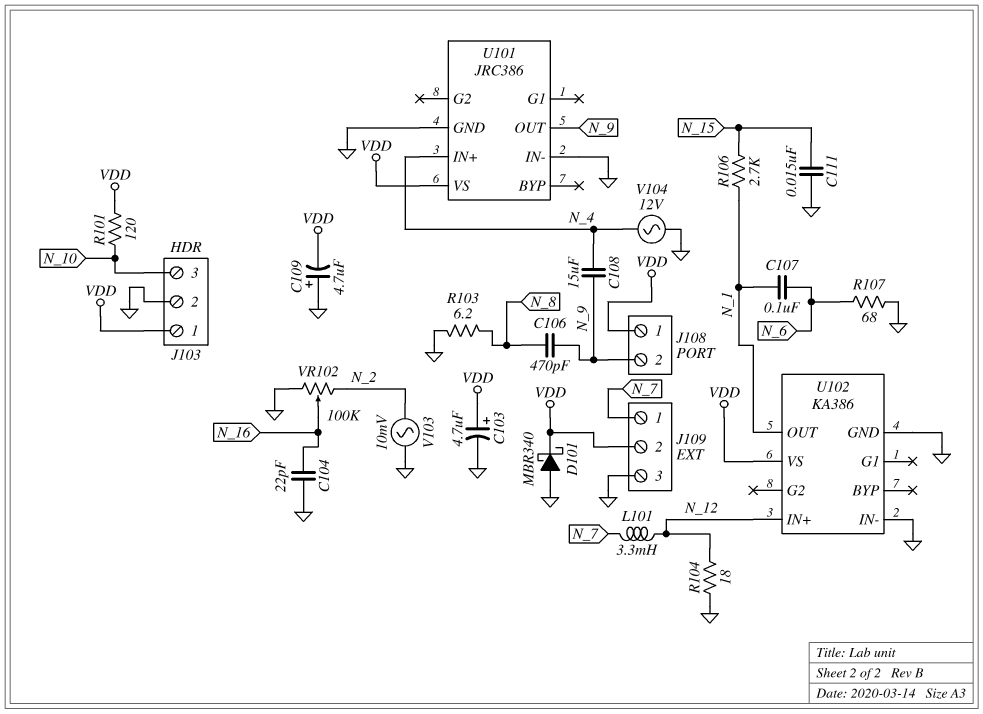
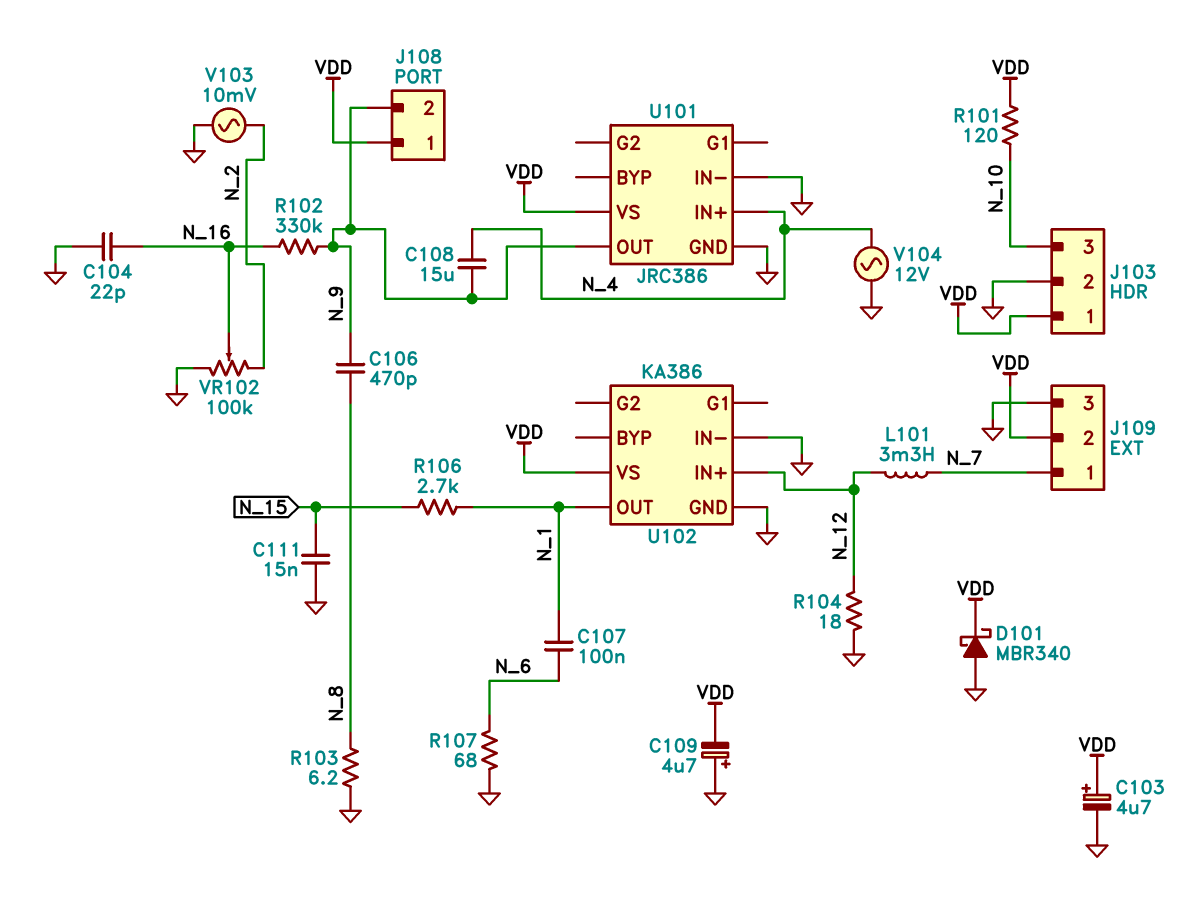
R102: none -> 330k (N_9, N_16)

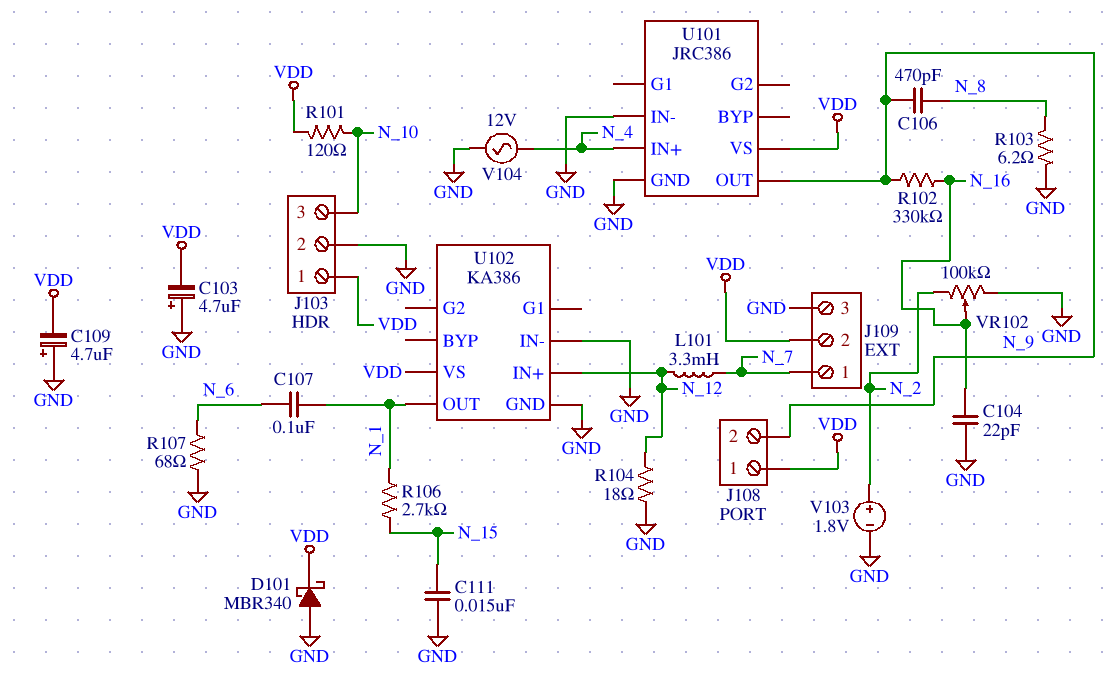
C103: 4.7uF (plus VDD, minus GND) -> 4.7uF (plus GND, minus VDD)
C108: 15uF (N_4, N_9) -> none
V103: AC 10mV (GND, N_2) -> 1.8V (plus N_2, minus GND)

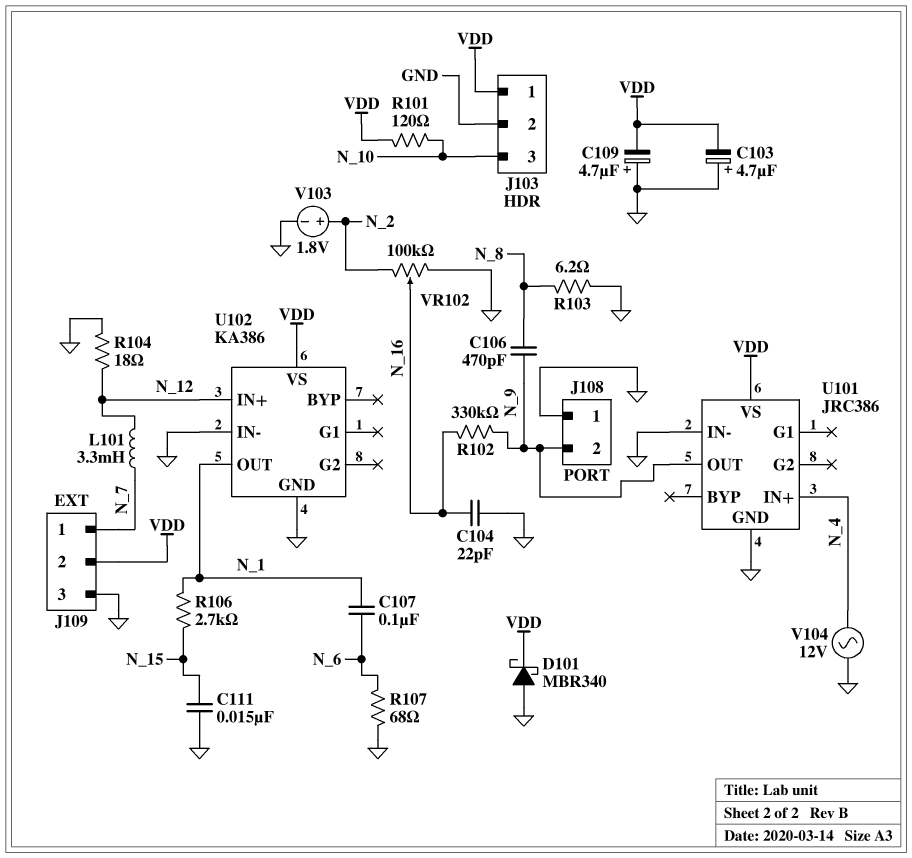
J108 pin 1: VDD -> GND

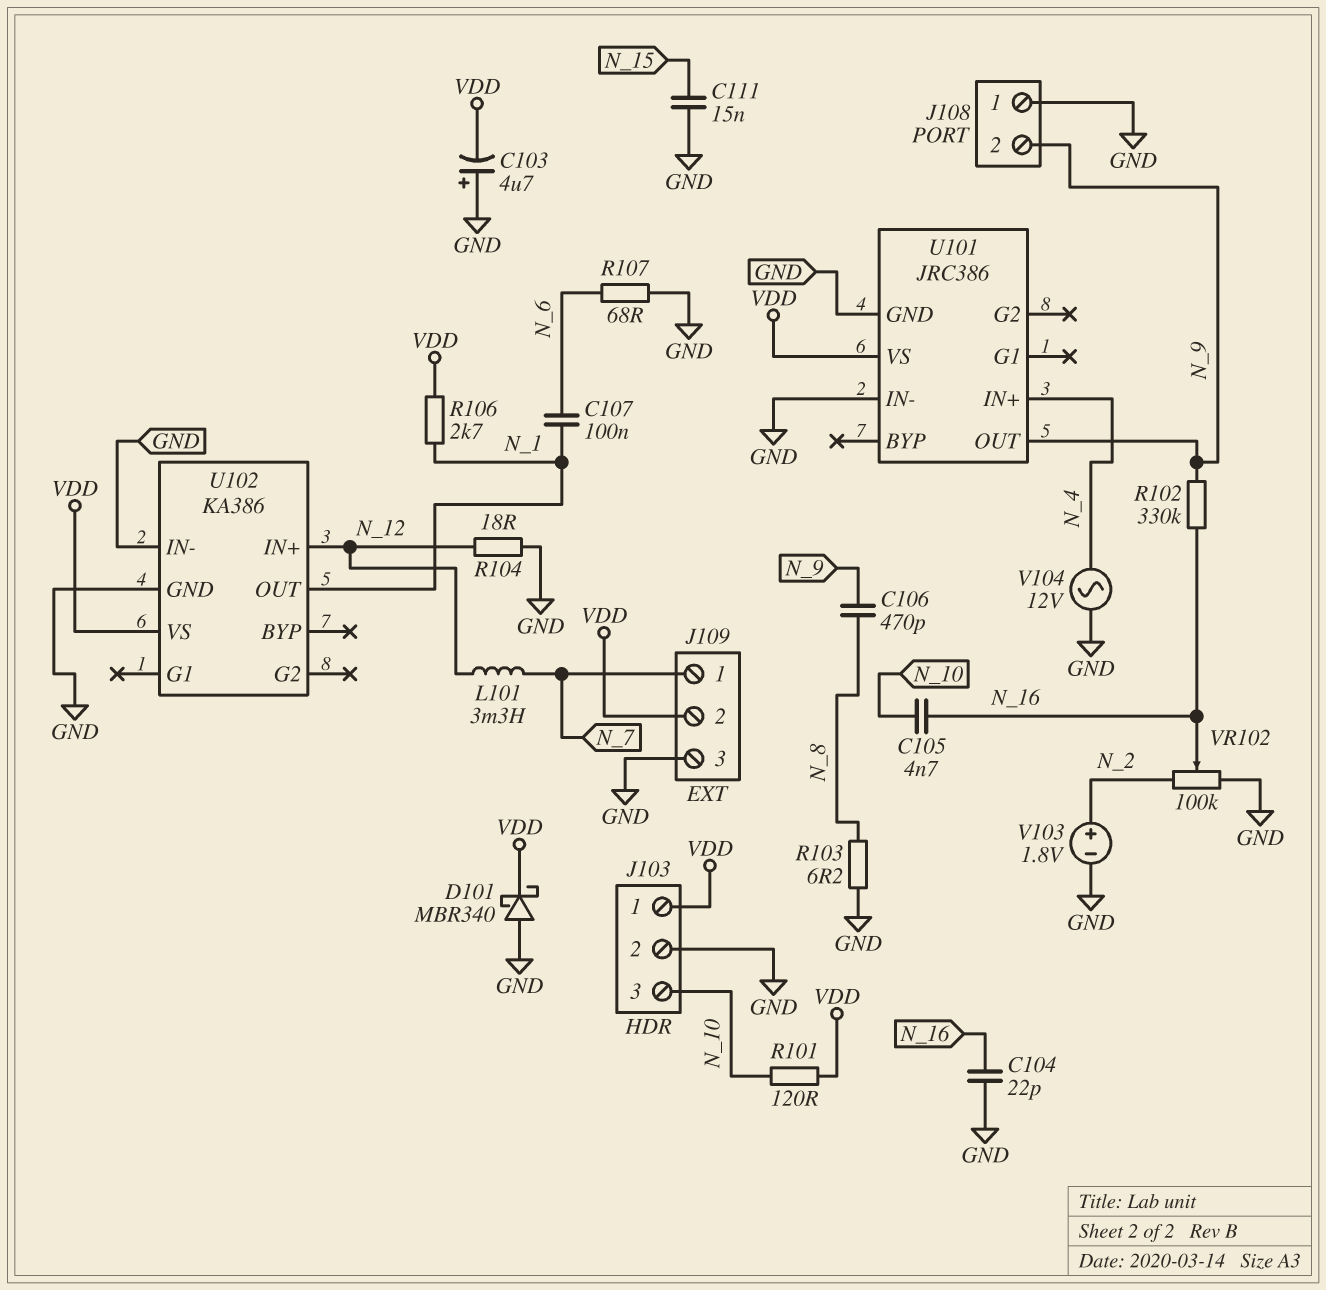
C105: none -> 4.7nF (N_10, N_16)
C109: 4.7uF (plus GND, minus VDD) -> none
R106: 2.7k (N_1, N_15) -> 2.7k (N_1, VDD)

